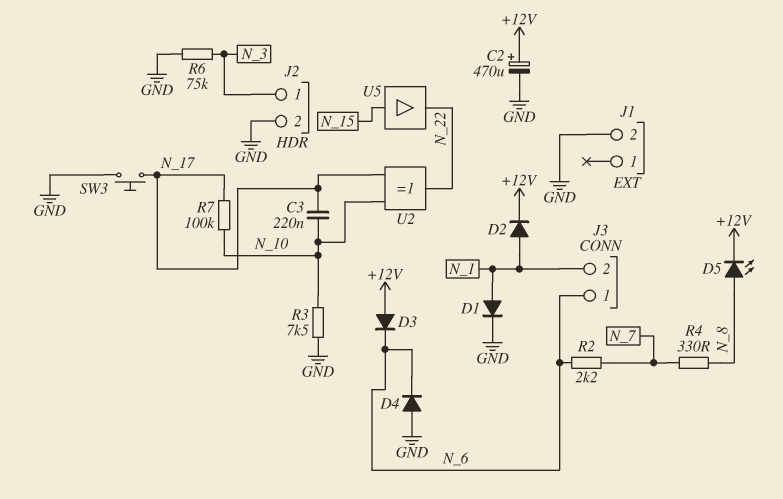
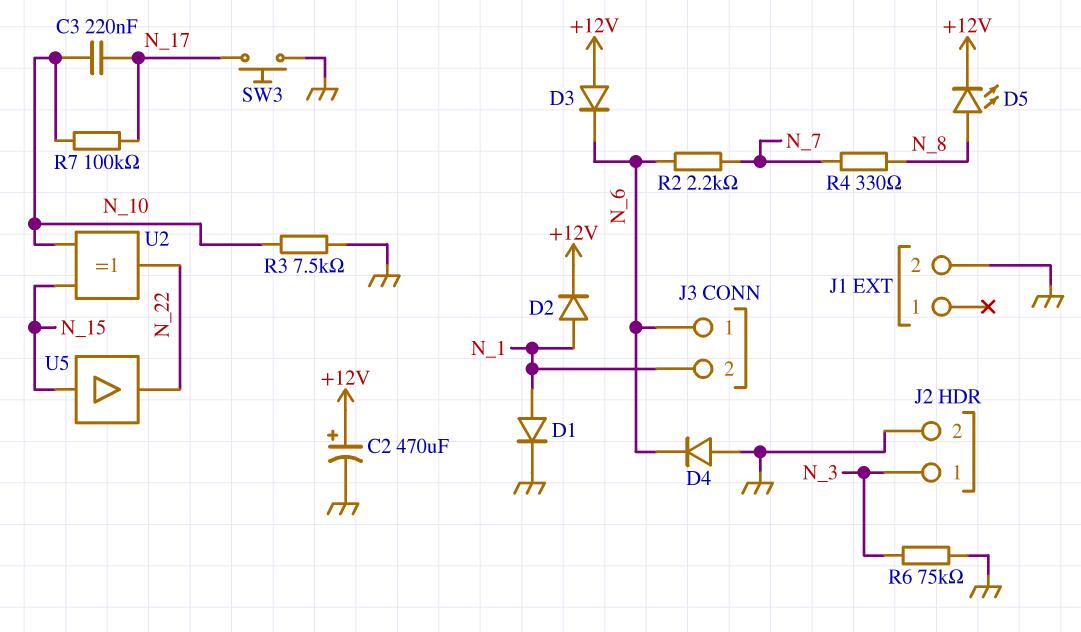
U2: XOR (in N_10, in N_17, out N_22) -> XOR (in N_10, in N_15, out N_22)

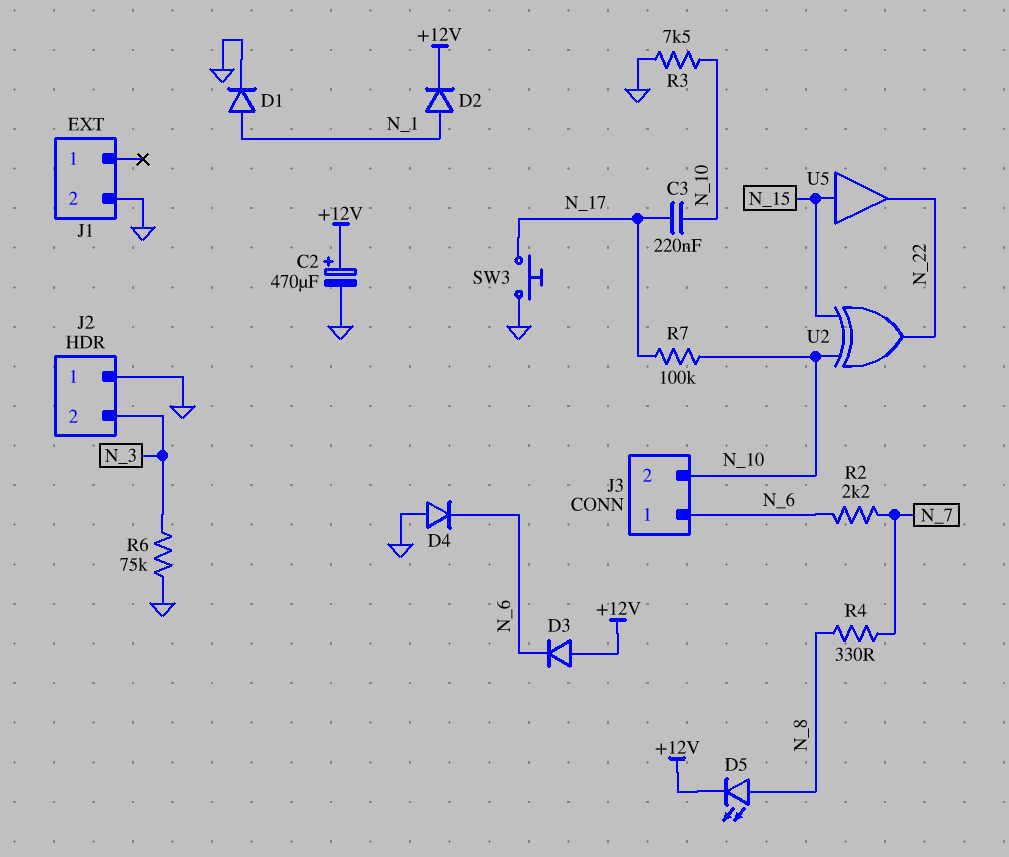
J2 pin 1: N_3 -> GND
J2 pin 2: GND -> N_3
J3 pin 2: N_1 -> N_10

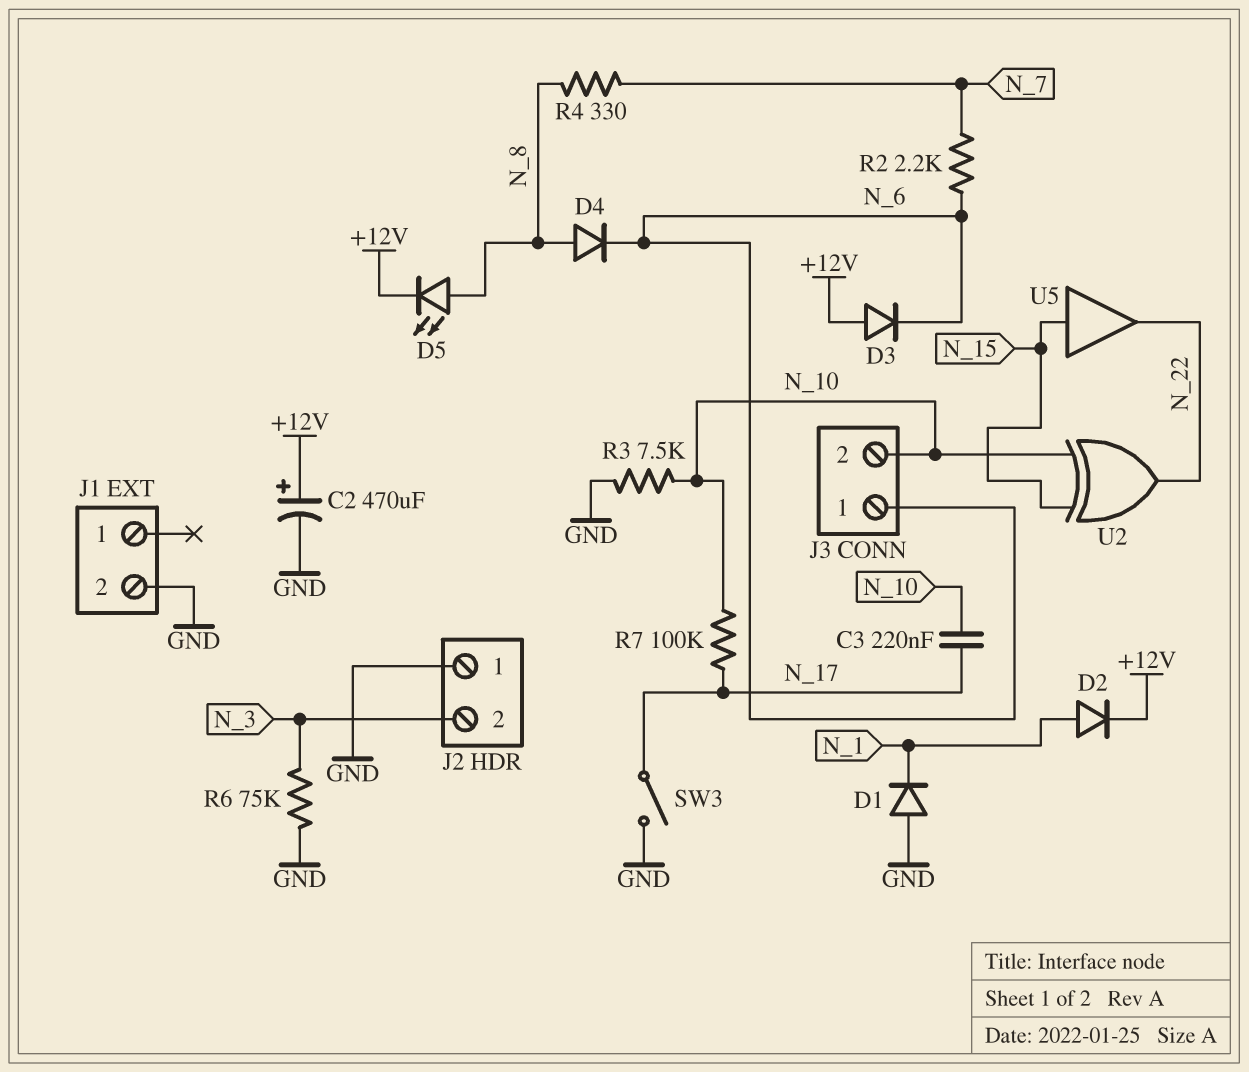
D1: diode (A N_1, K GND) -> diode (A GND, K N_1)
D4: diode (A GND, K N_6) -> diode (A N_8, K N_6)
SW3: button (GND, N_17) -> switch (GND, N_17)

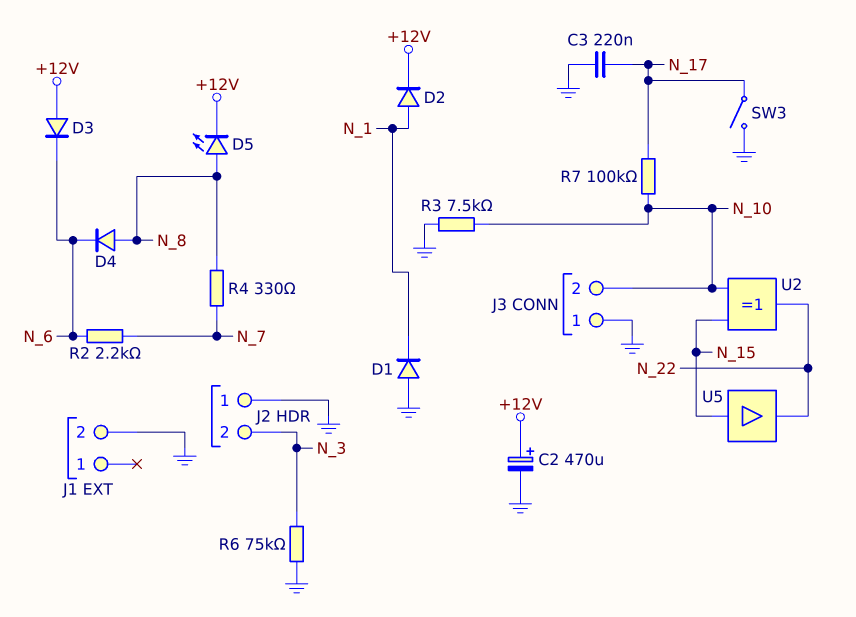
C3: 220nF (N_10, N_17) -> 220nF (GND, N_17)
J3 pin 1: N_6 -> GND

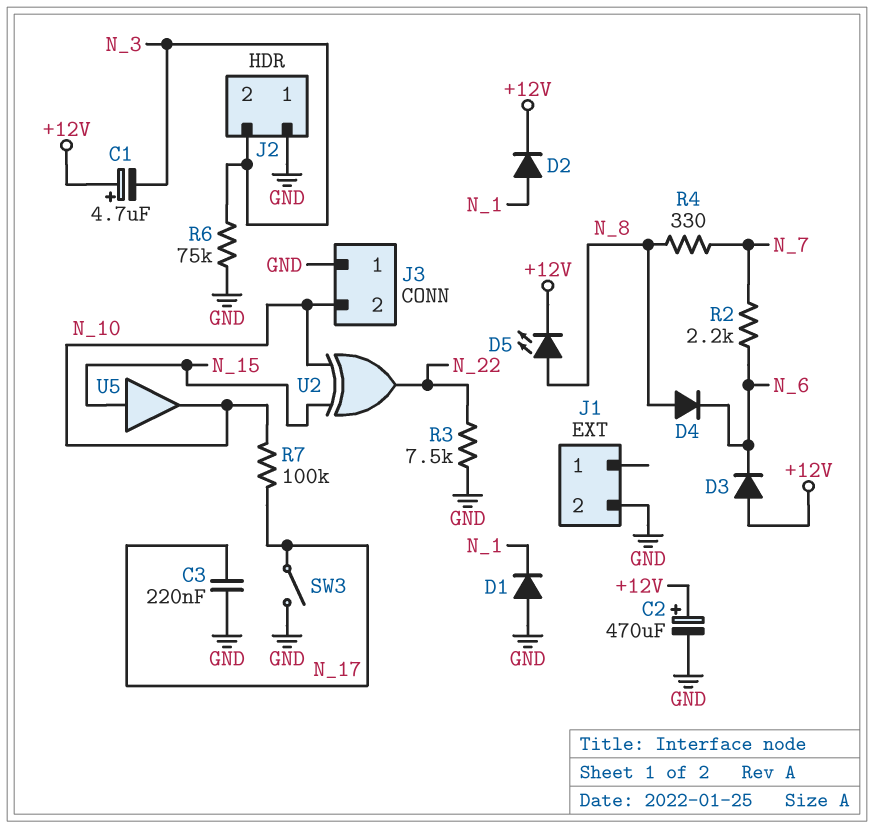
C1: none -> 4.7uF (plus +12V, minus N_3)
R3: 7.5k (GND, N_10) -> 7.5k (GND, N_22)
U5: buffer (in N_15, out N_22) -> buffer (in N_15, out N_10)

